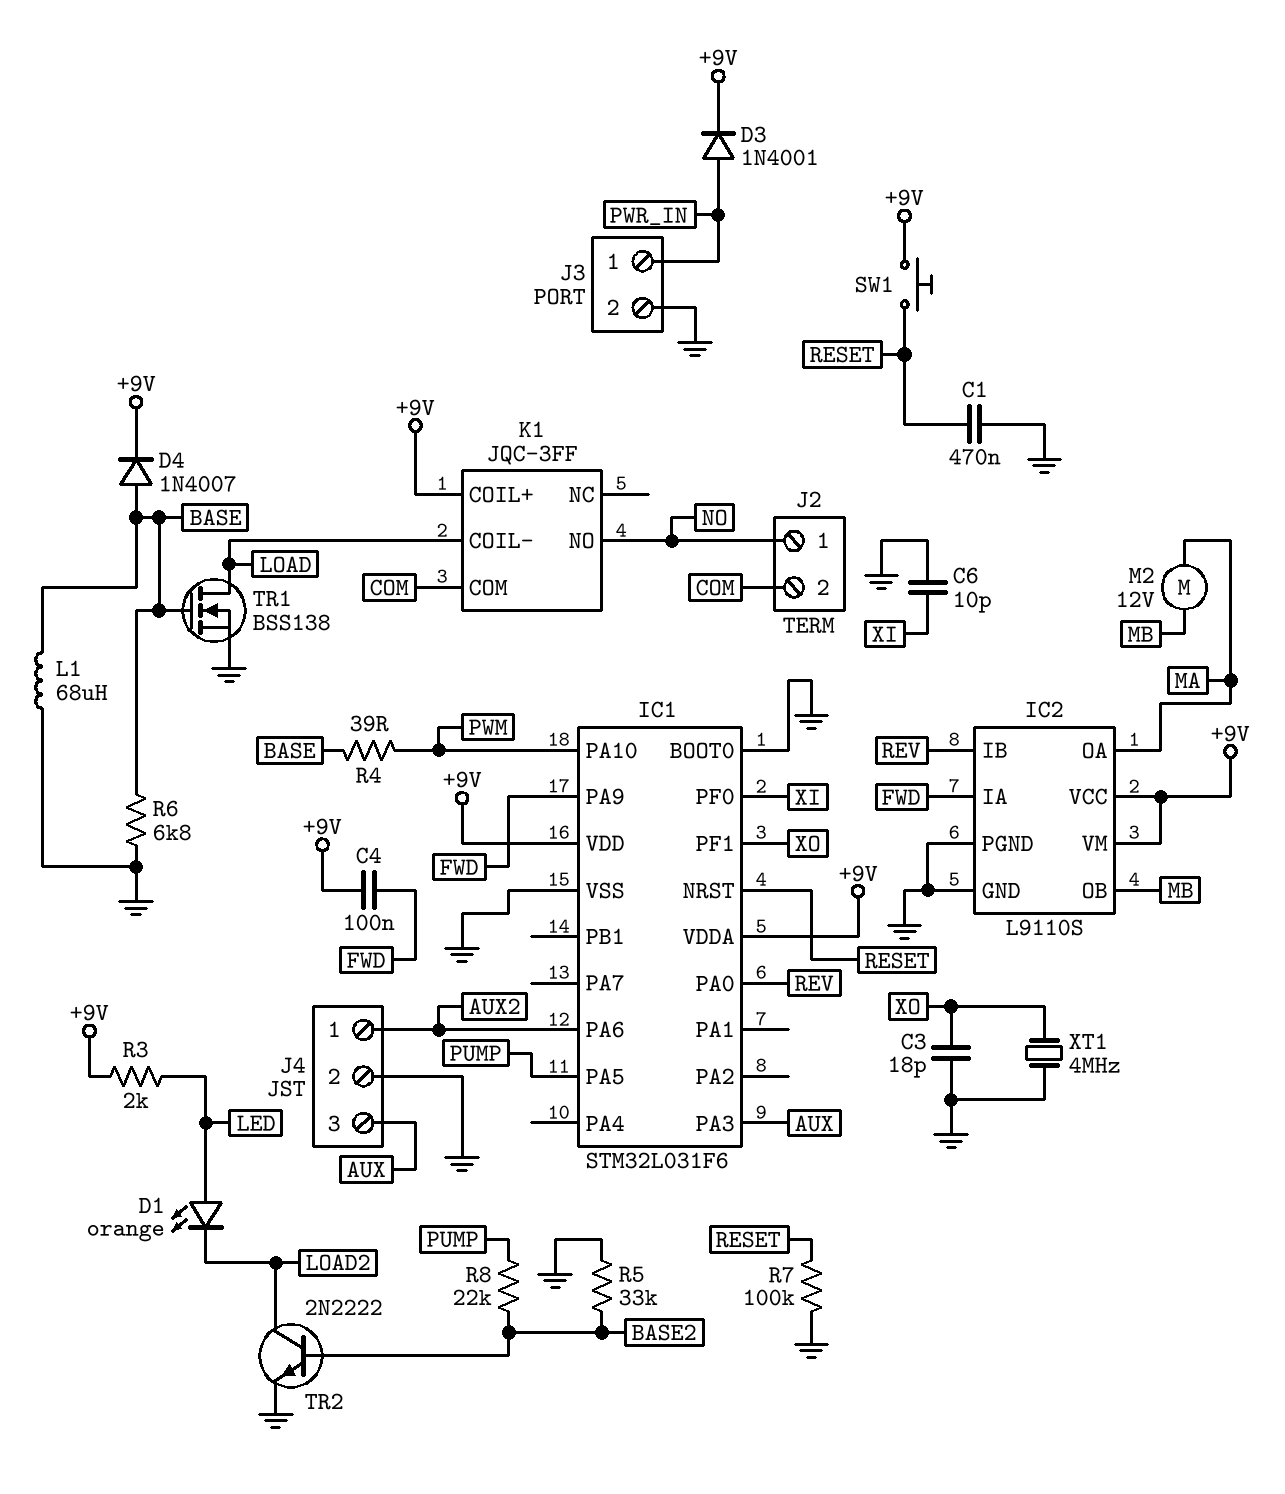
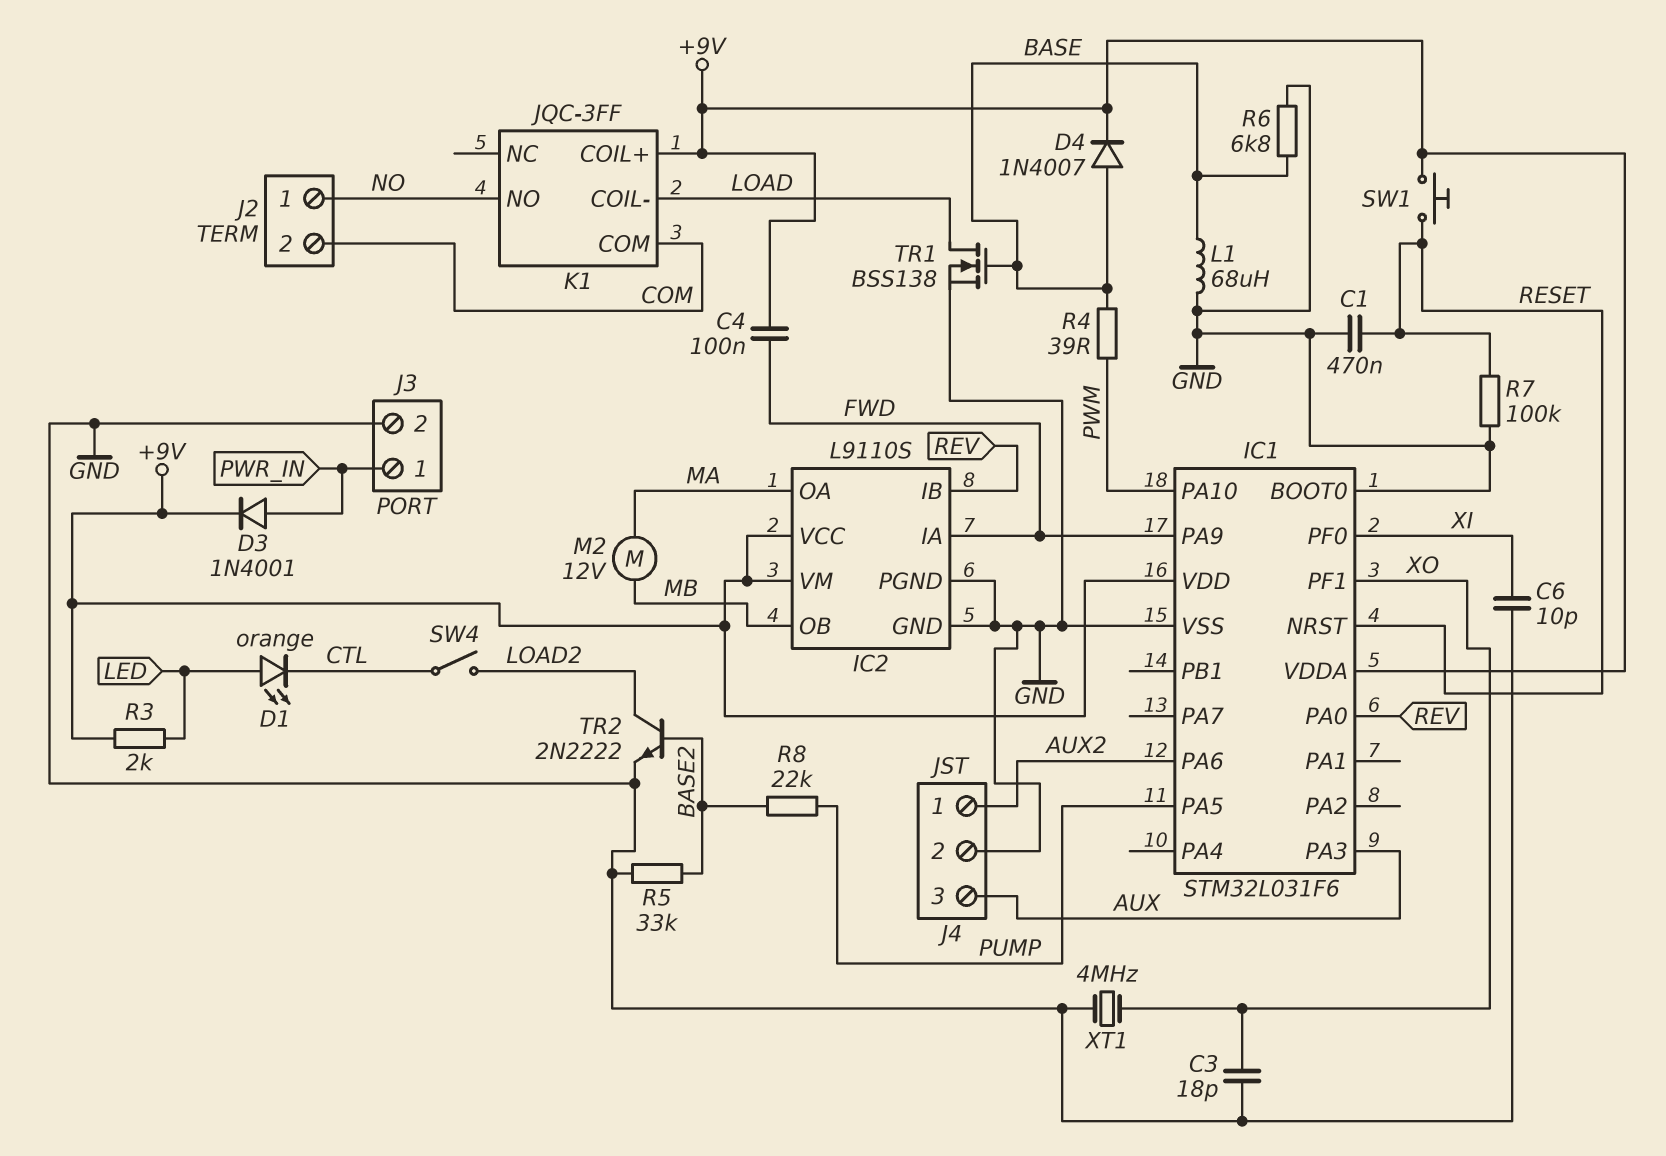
D1: LED orange (A LED, K LOAD2) -> LED orange (A LED, K CTL)
SW4: none -> switch (CTL, LOAD2)

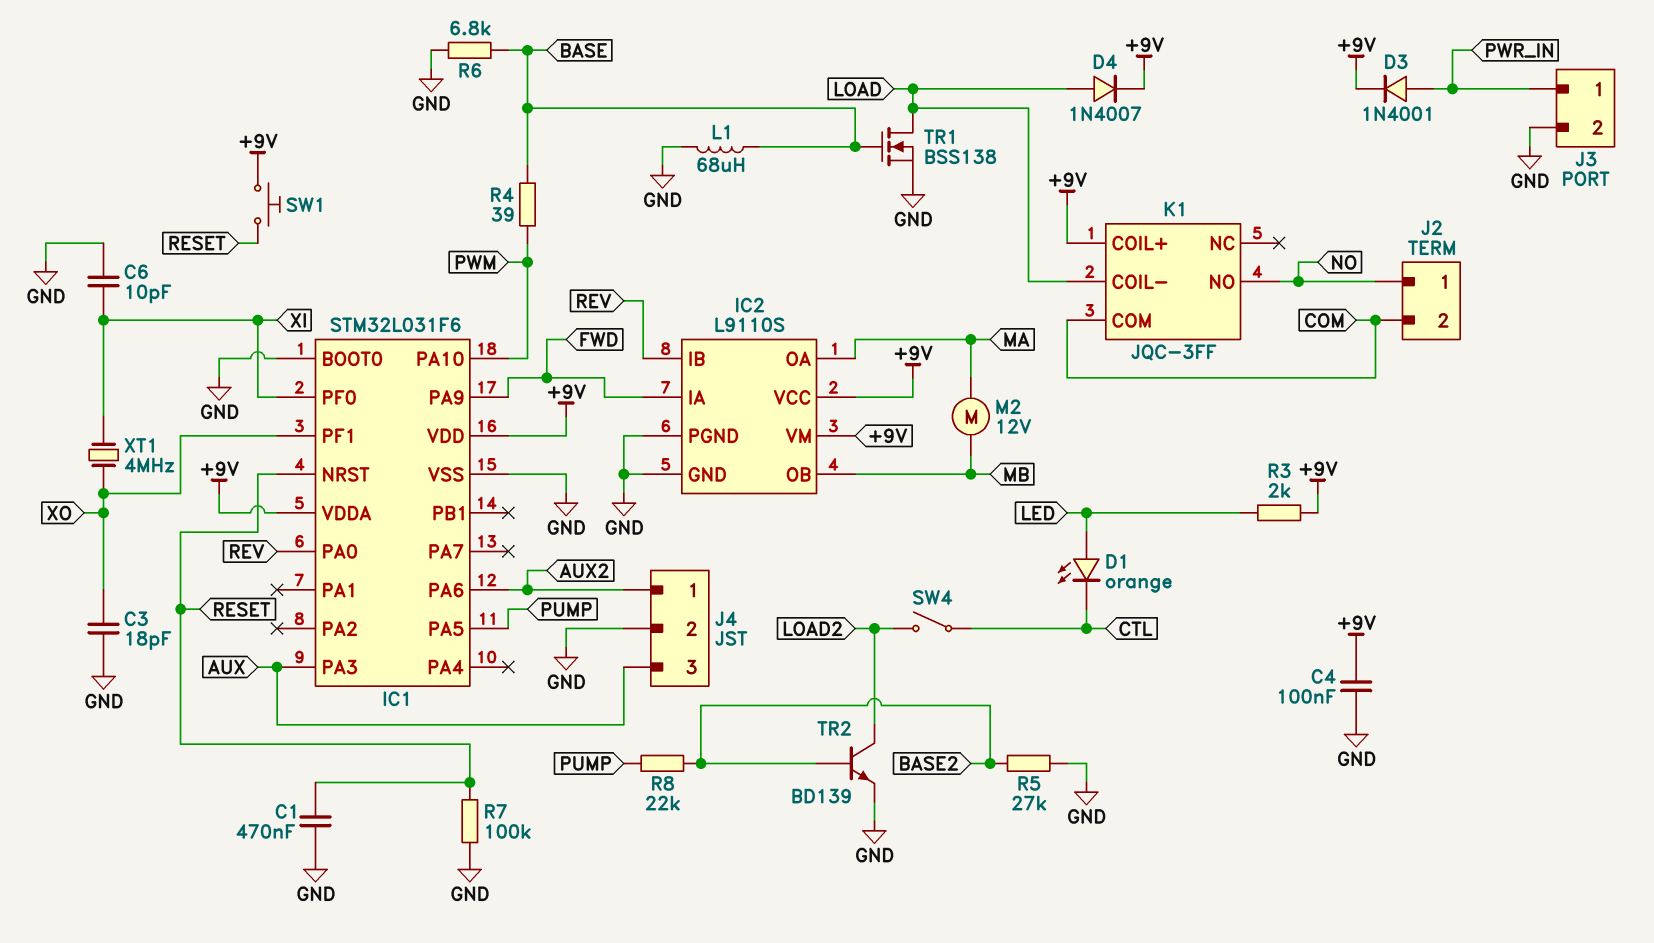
C4: 100nF (+9V, FWD) -> 100nF (+9V, GND)
D4: diode 1N4007 (A BASE, K +9V) -> diode 1N4007 (A LOAD, K +9V)
R5: 33k (BASE2, GND) -> 27k (BASE2, GND)
TR2: NPN 2N2222 (B BASE2, C LOAD2, E GND) -> NPN BD139 (B BASE2, C LOAD2, E GND)
XT1: 4MHz (GND, XO) -> 4MHz (XI, XO)

